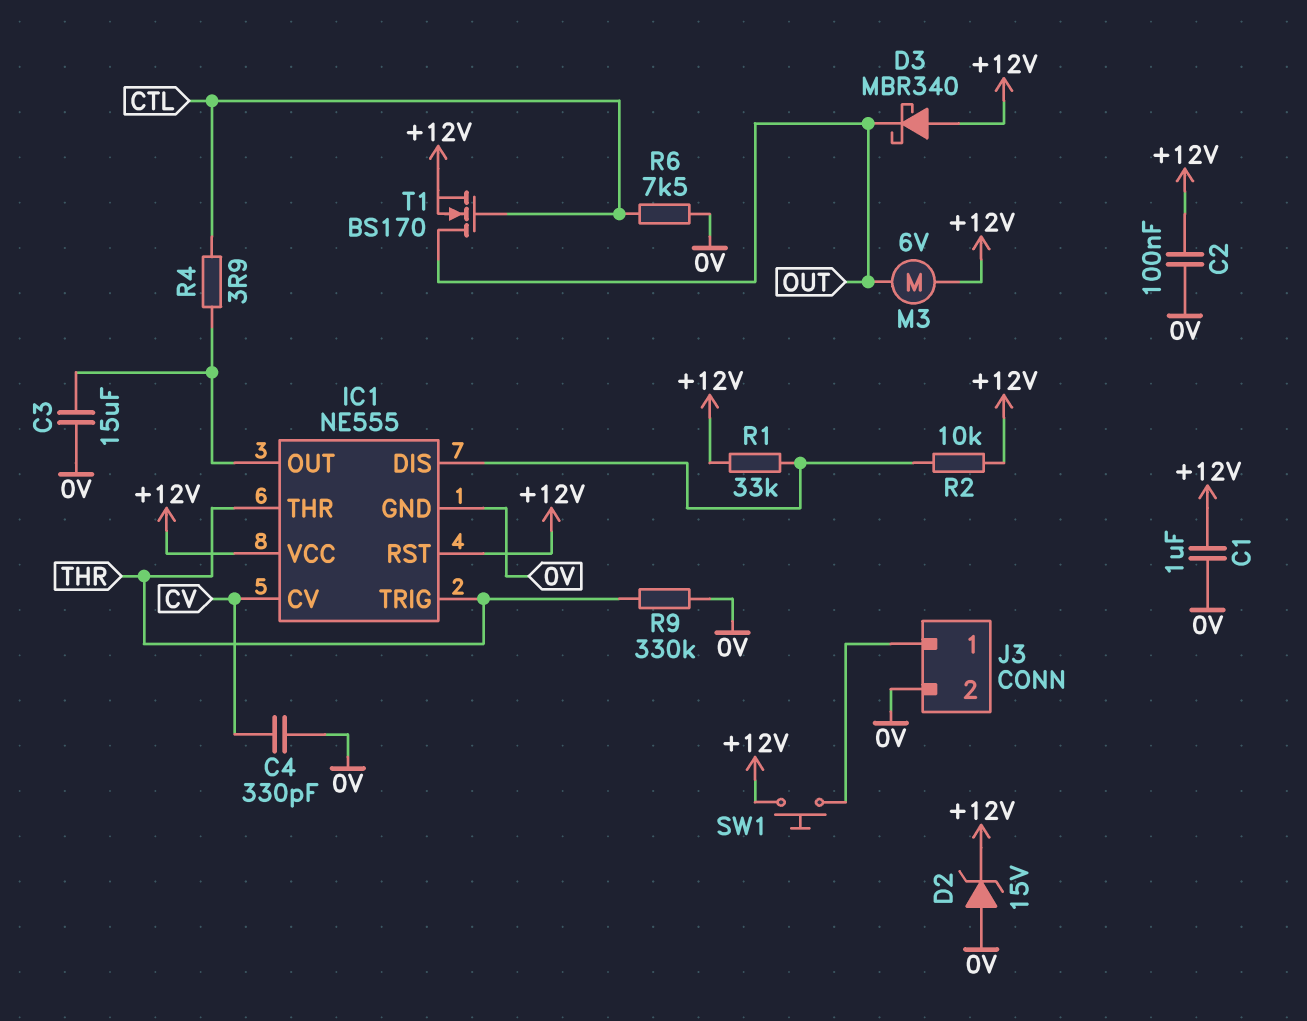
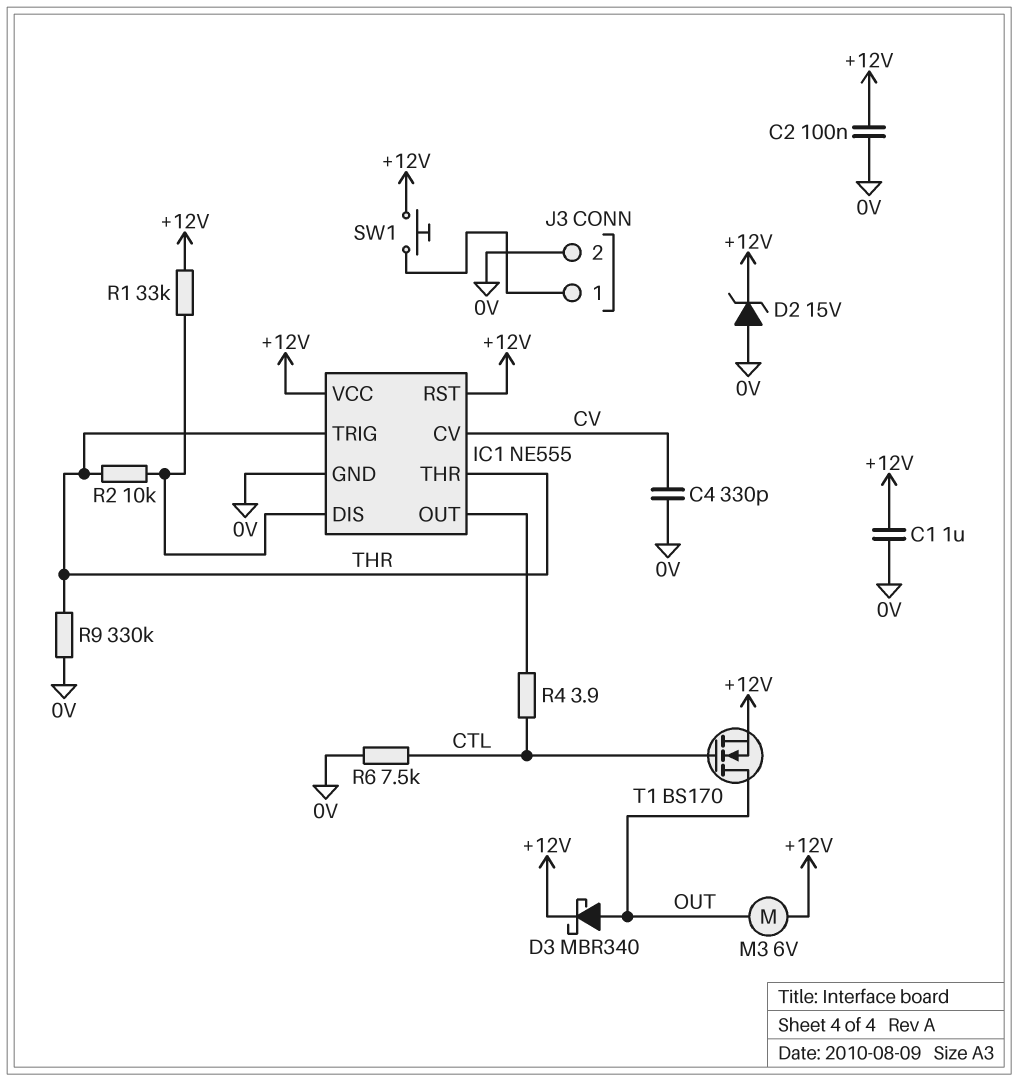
C3: 15uF (0V, IC1/OUT) -> none
D3: schottky MBR340 (A +12V, K OUT) -> schottky MBR340 (A OUT, K +12V)
R2: 10k (+12V, IC1/DIS) -> 10k (IC1/DIS, THR)

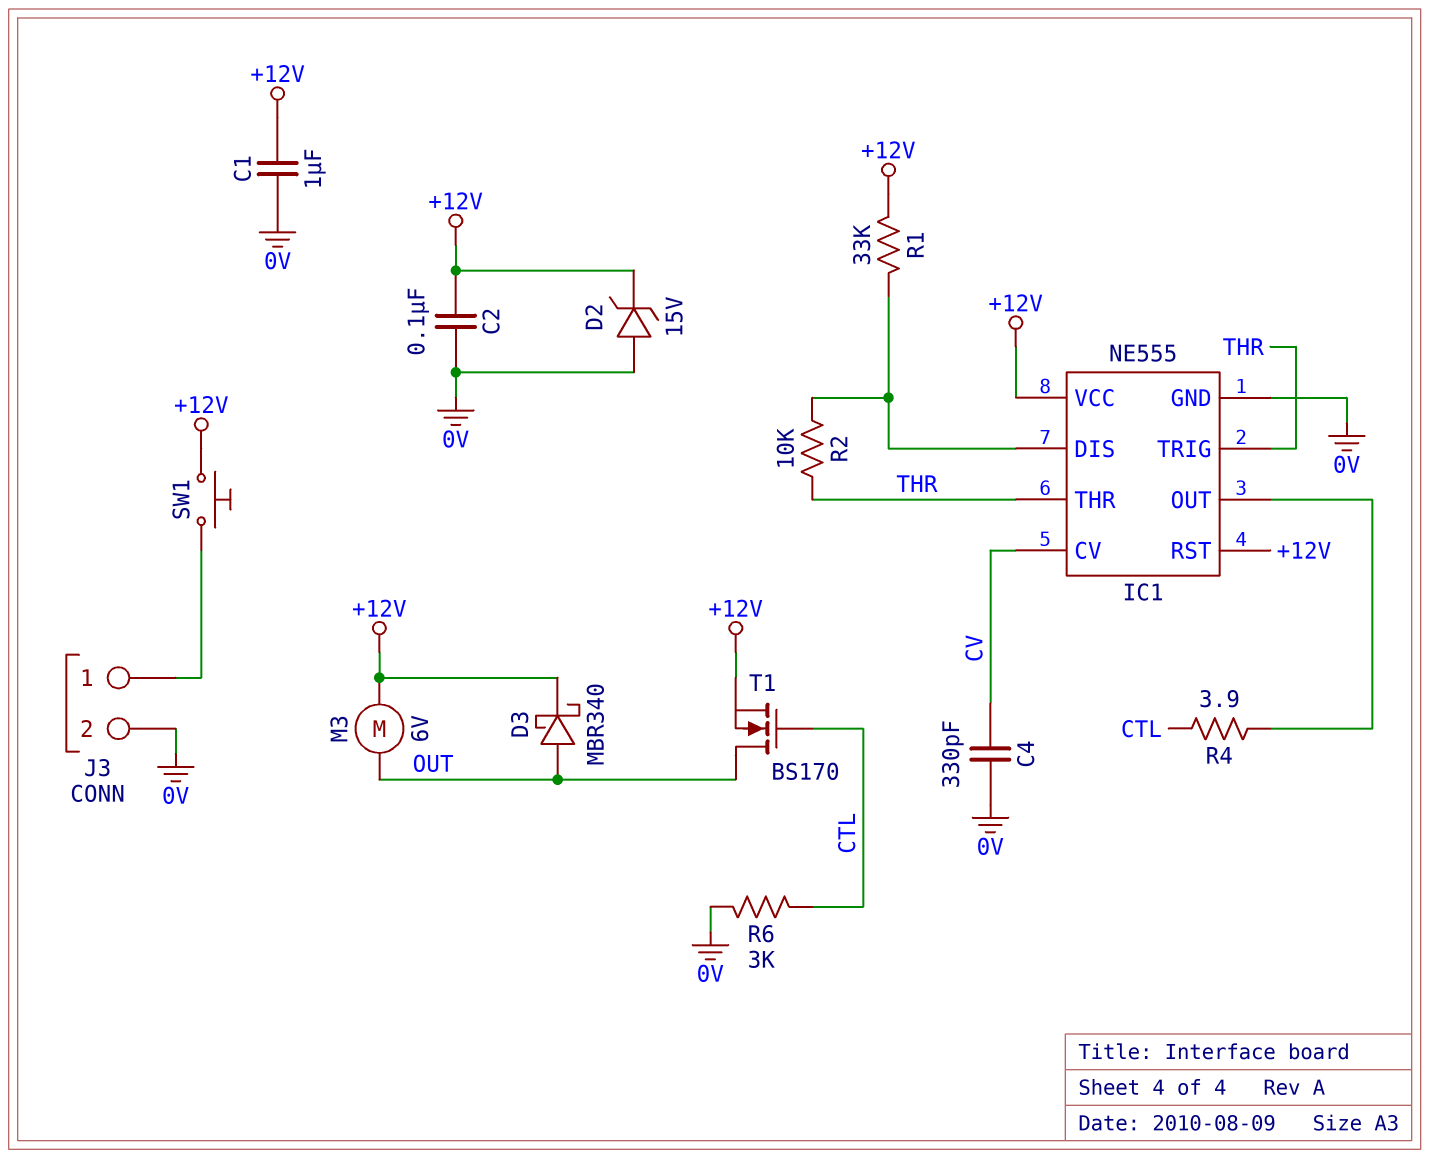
R6: 7.5k (0V, CTL) -> 3k (0V, CTL)
R9: 330k (0V, THR) -> none

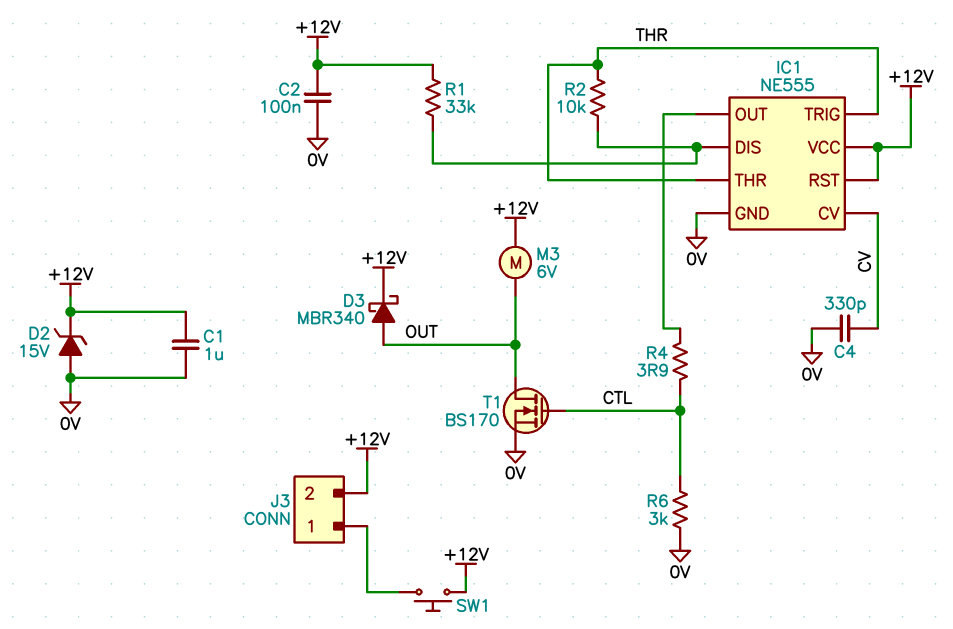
J3 pin 2: 0V -> +12V
T1: NMOS BS170 (G CTL, D OUT, S +12V) -> NMOS BS170 (G CTL, D OUT, S 0V)

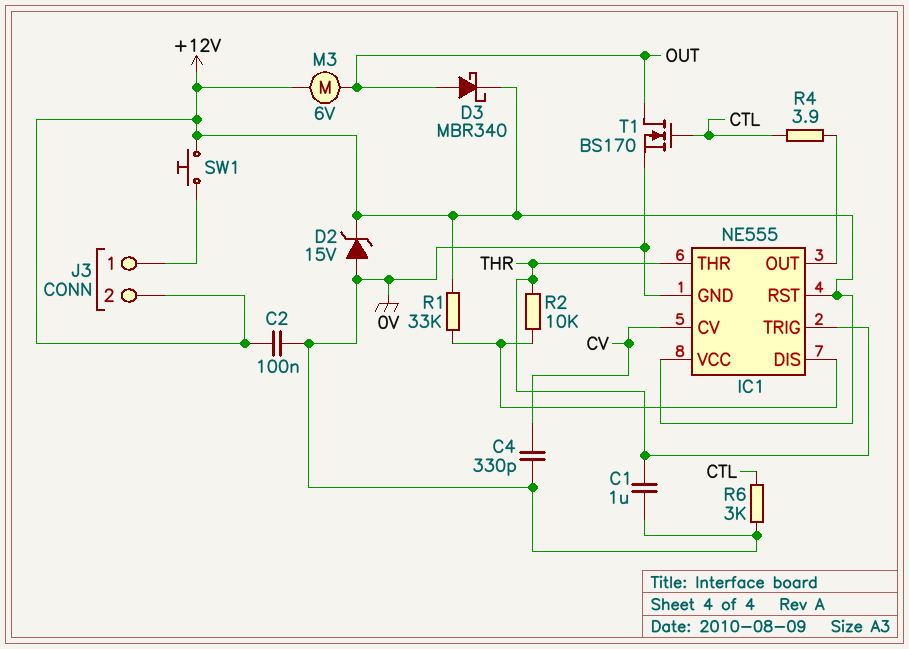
C1: 1uF (+12V, 0V) -> 1uF (0V, THR)

